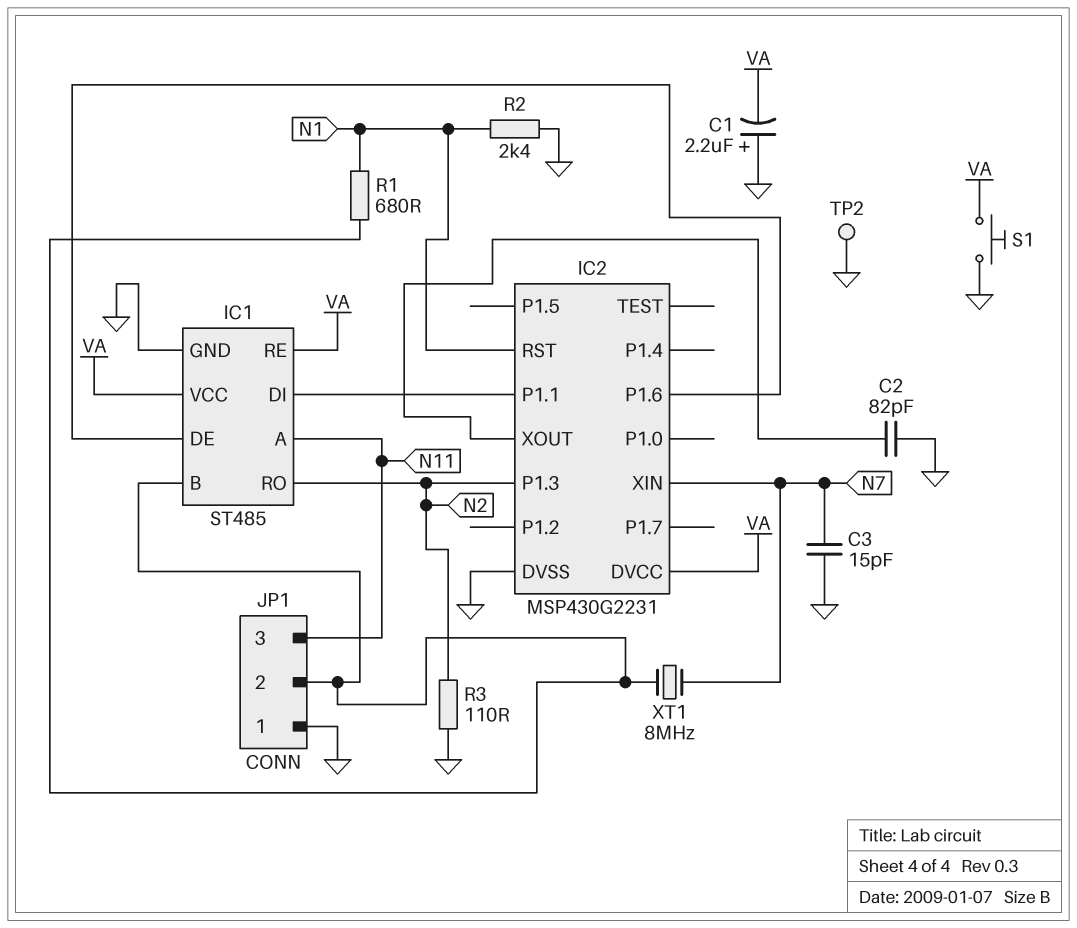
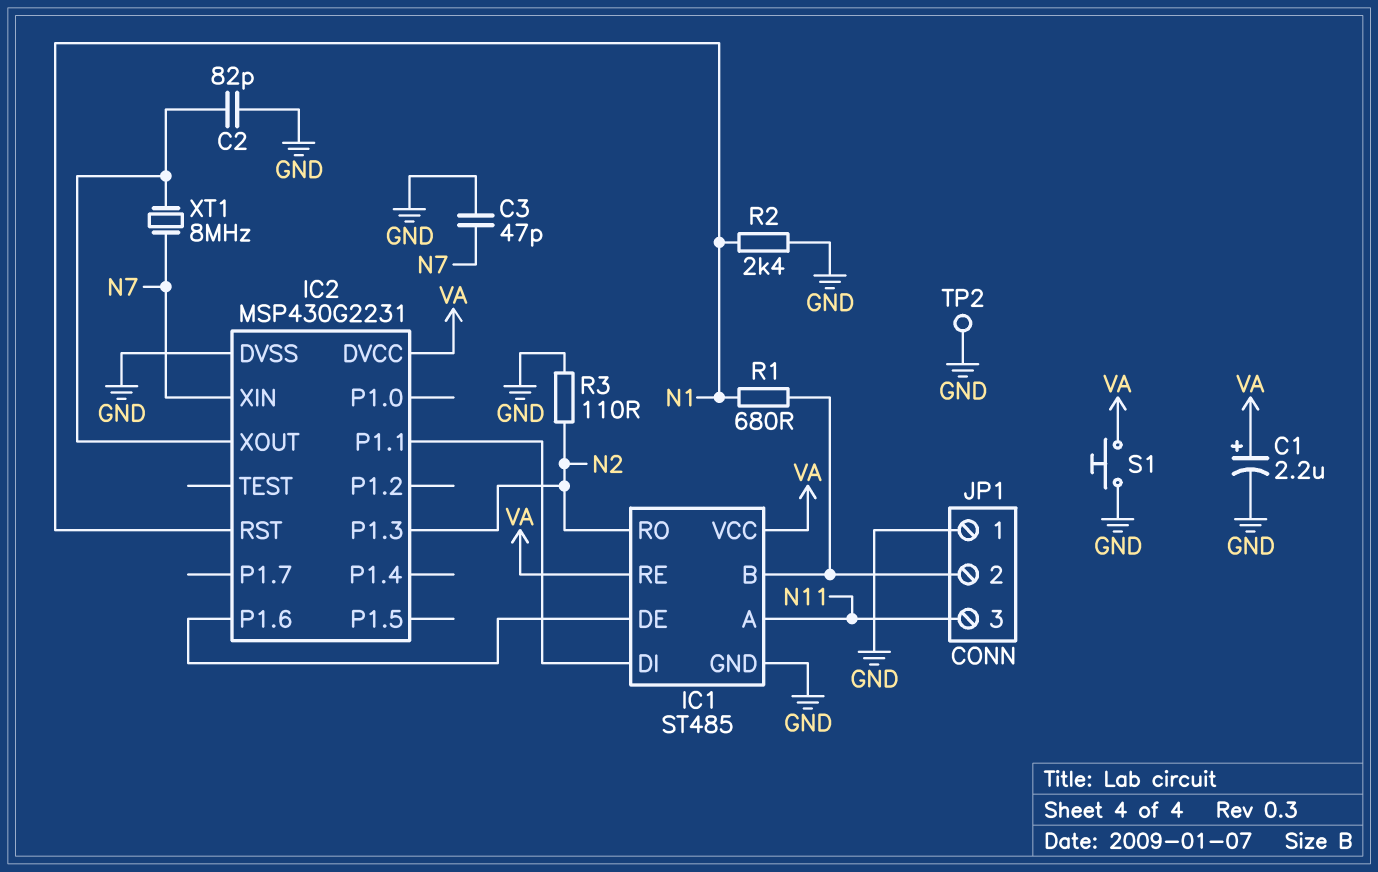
C1: 2.2uF (plus GND, minus VA) -> 2.2uF (plus VA, minus GND)
C3: 15pF (GND, N7) -> 47pF (GND, N7)
XT1: 8MHz (IC1/B, N7) -> 8MHz (IC2/XOUT, N7)

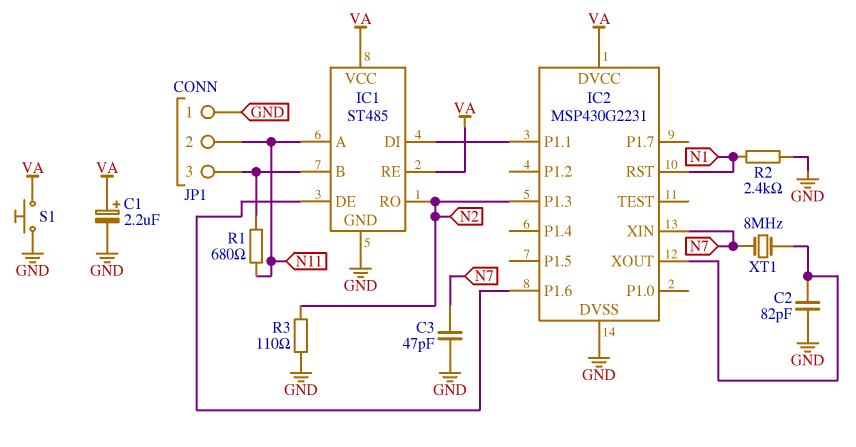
JP1 pin 2: IC1/B -> N11
JP1 pin 3: N11 -> IC1/B
R1: 680 (IC1/B, N1) -> 680 (IC1/B, N11)
TP2: test point (GND) -> none

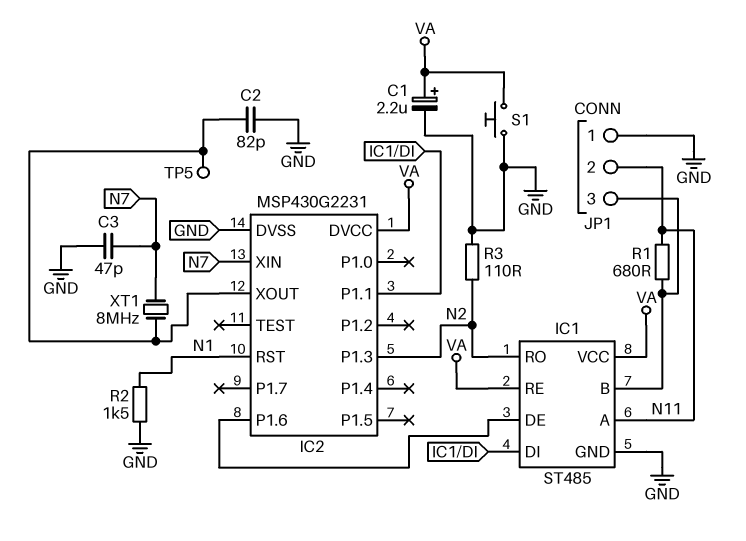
R2: 2.4k (GND, N1) -> 1.5k (GND, N1)
TP5: none -> test point (IC2/XOUT)

